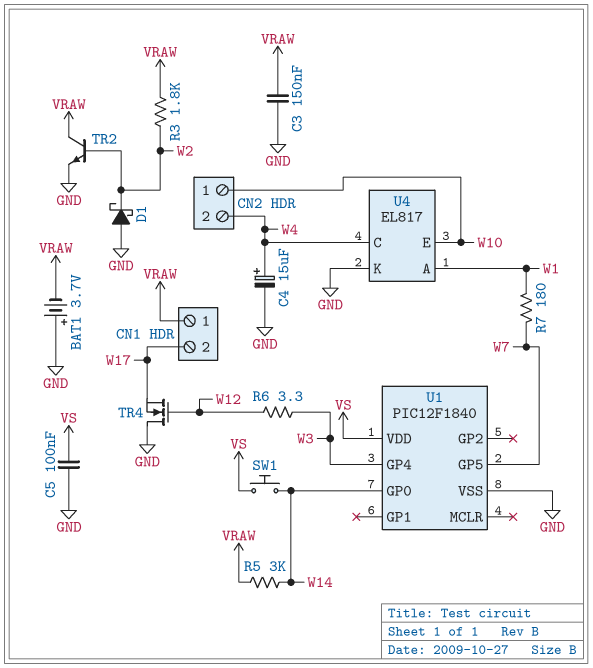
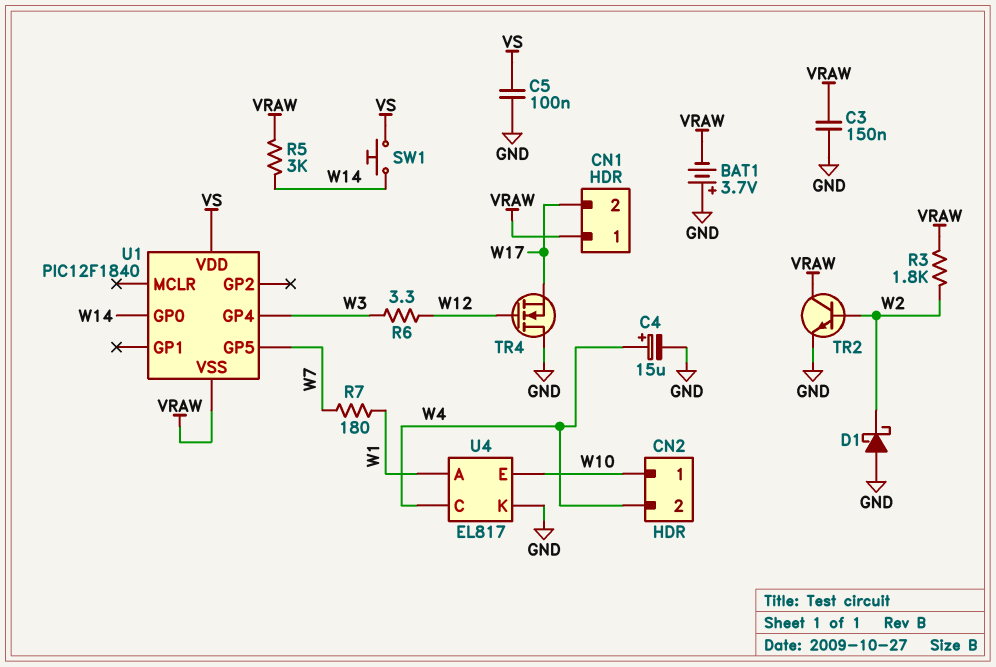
U1 pin VSS: GND -> VRAW

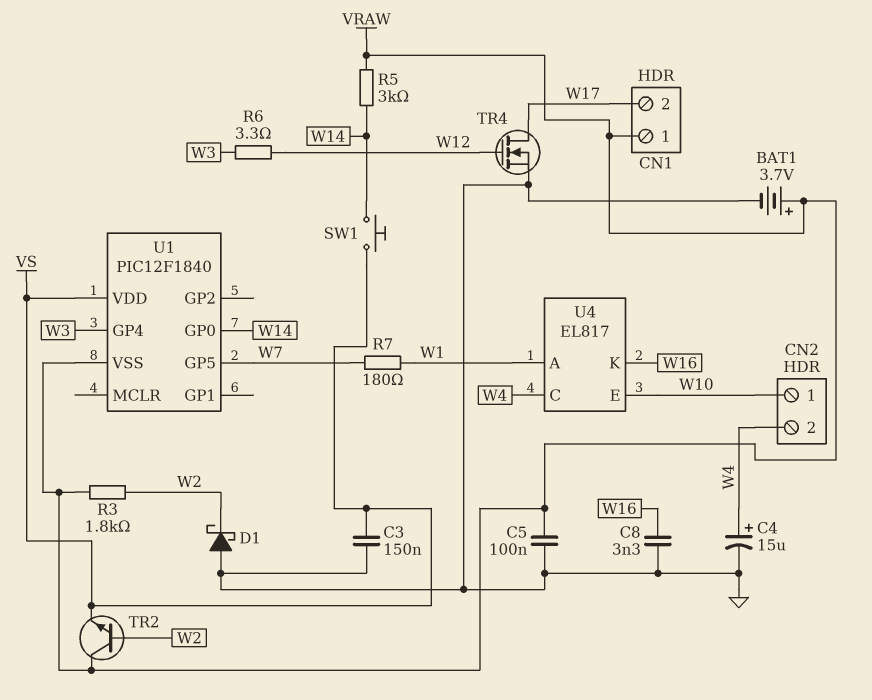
BAT1: 3.7V (plus GND, minus VRAW) -> 3.7V (plus VRAW, minus GND)
C3: 150nF (GND, VRAW) -> 150nF (GND, VS)
C5: 100nF (GND, VS) -> 100nF (GND, VRAW)
C8: none -> 3.3nF (GND, W16)
TR2: NPN (B W2, C VRAW, E GND) -> NPN (B W2, C VRAW, E VS)
TR4: NMOS (G W12, D GND, S W17) -> NMOS (G W12, D W17, S GND)
U4 pin K: GND -> W16

